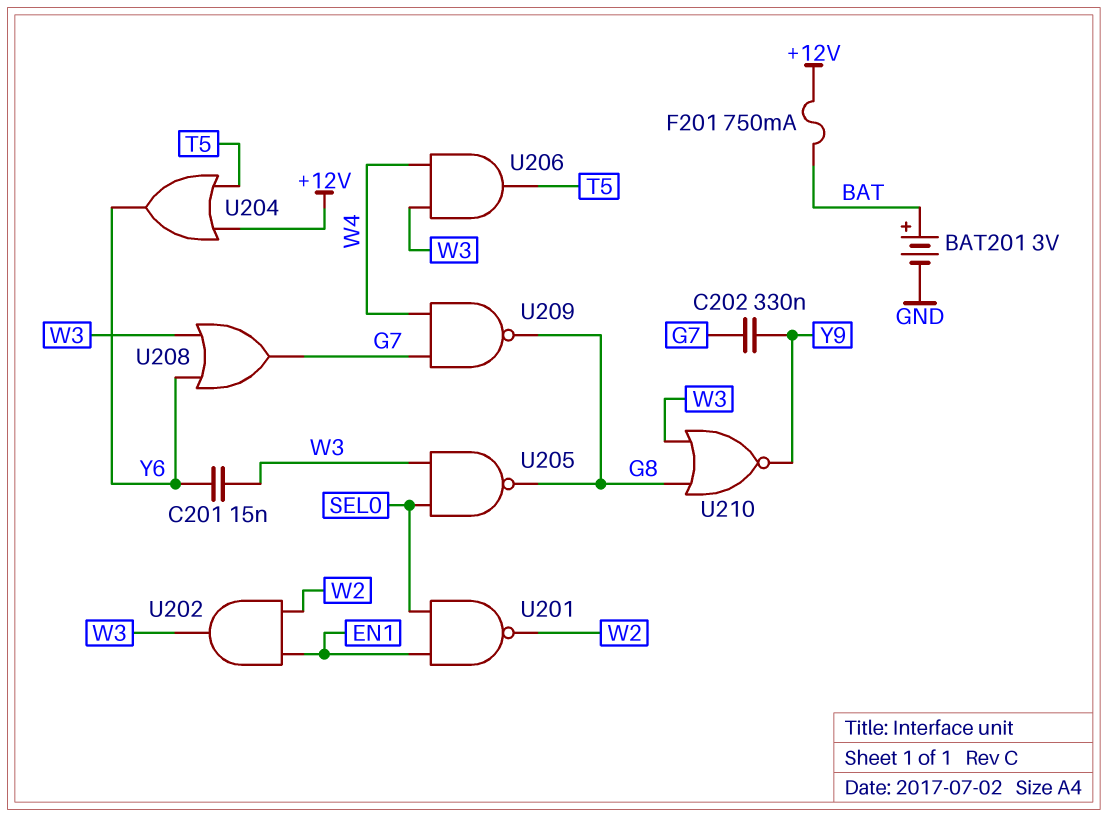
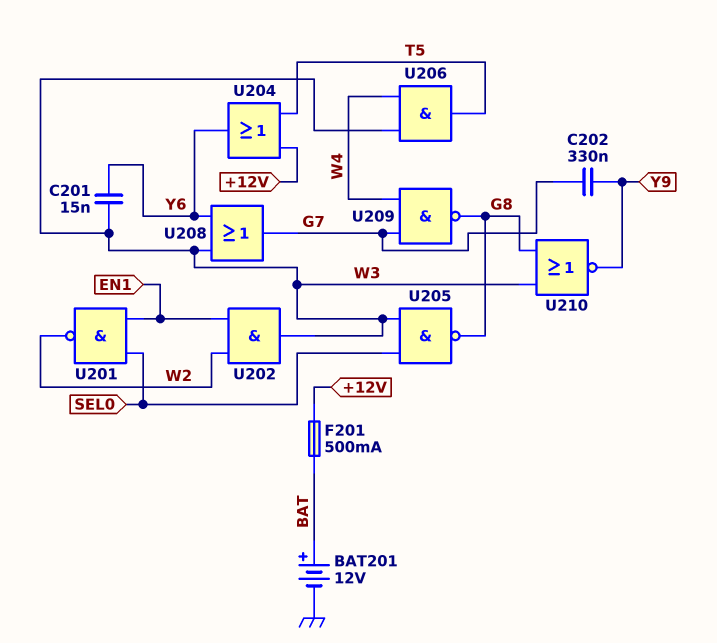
BAT201: 3V (plus BAT, minus GND) -> 12V (plus BAT, minus GND)
F201: 750mA (+12V, BAT) -> 500mA (+12V, BAT)

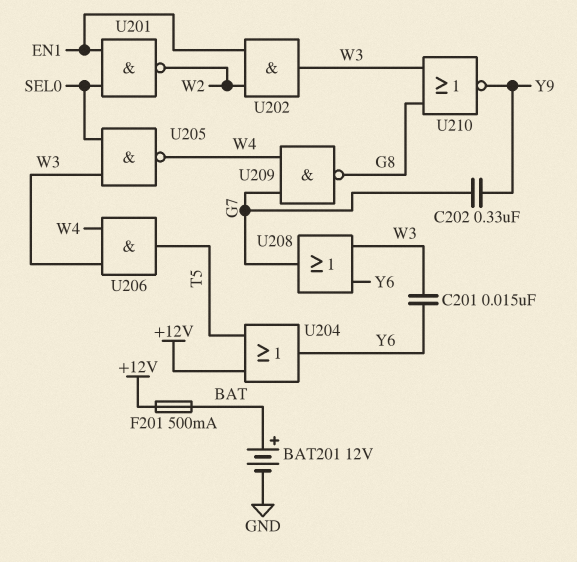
U205: NAND (in SEL0, in W3, out G8) -> NAND (in SEL0, in W3, out W4)

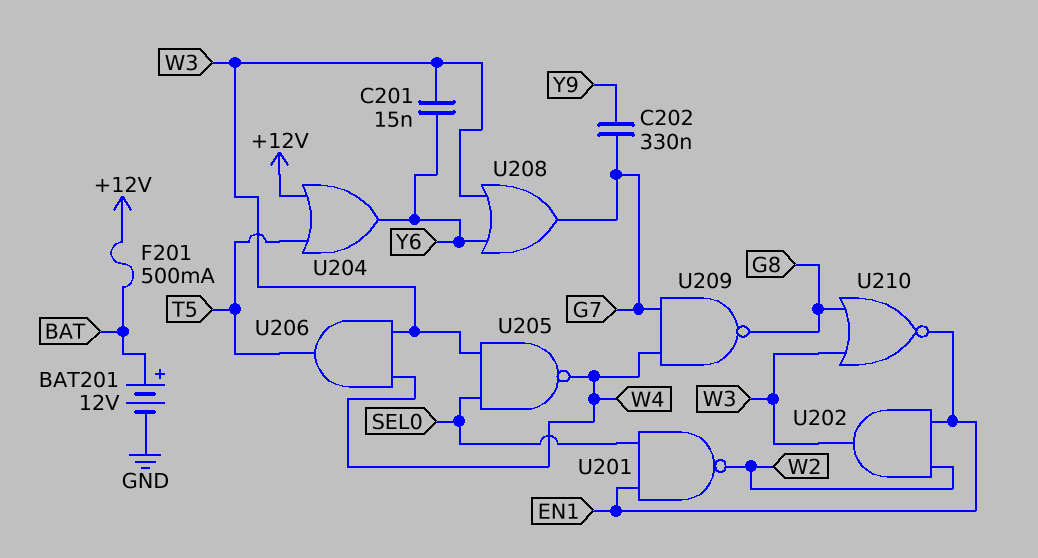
U210: NOR (in G8, in W3, out Y9) -> NOR (in G8, in W3, out EN1)

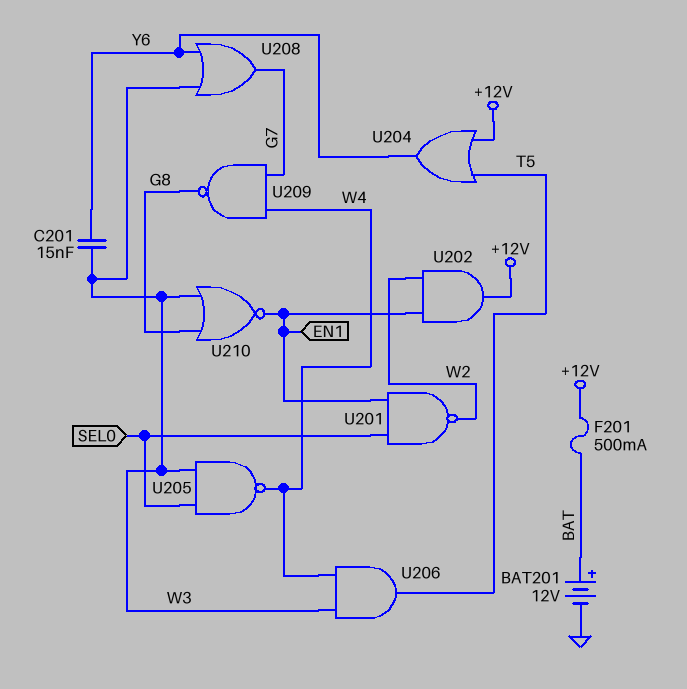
C202: 330nF (G7, Y9) -> none
U202: AND (in EN1, in W2, out W3) -> AND (in EN1, in W2, out +12V)

